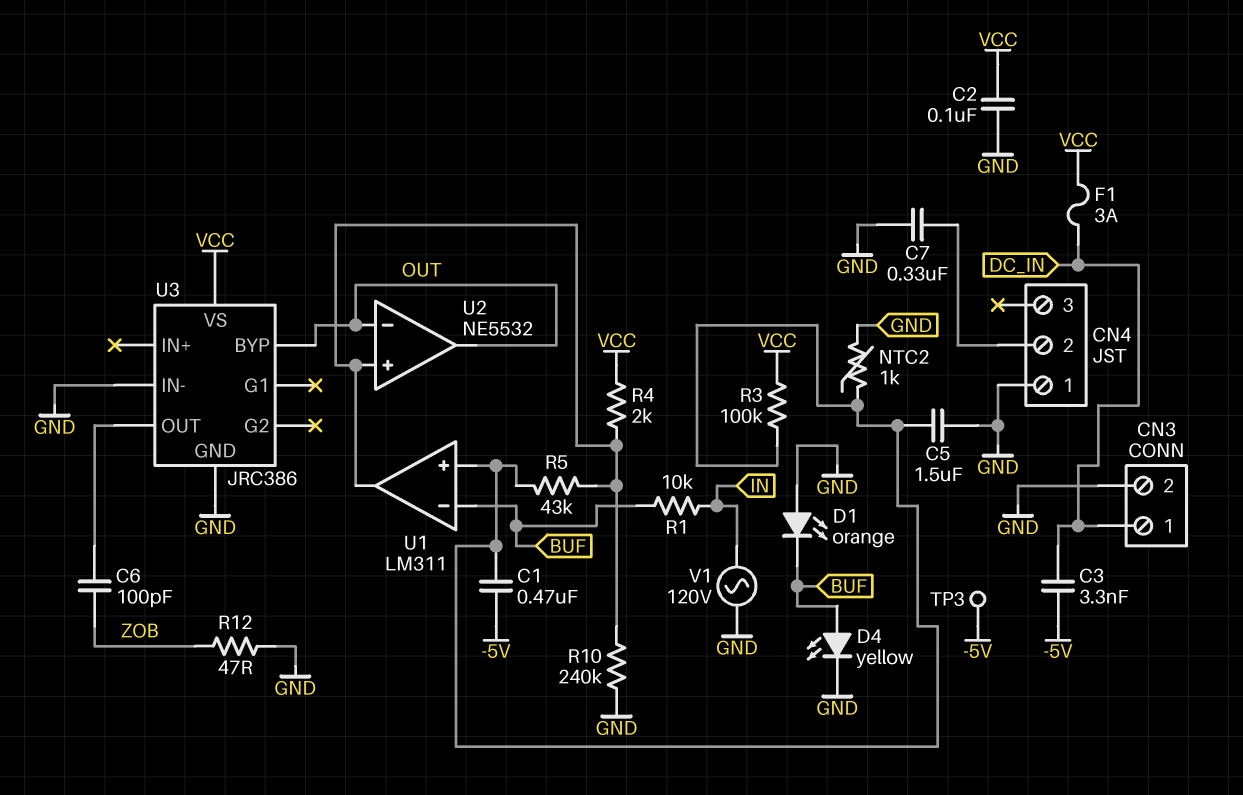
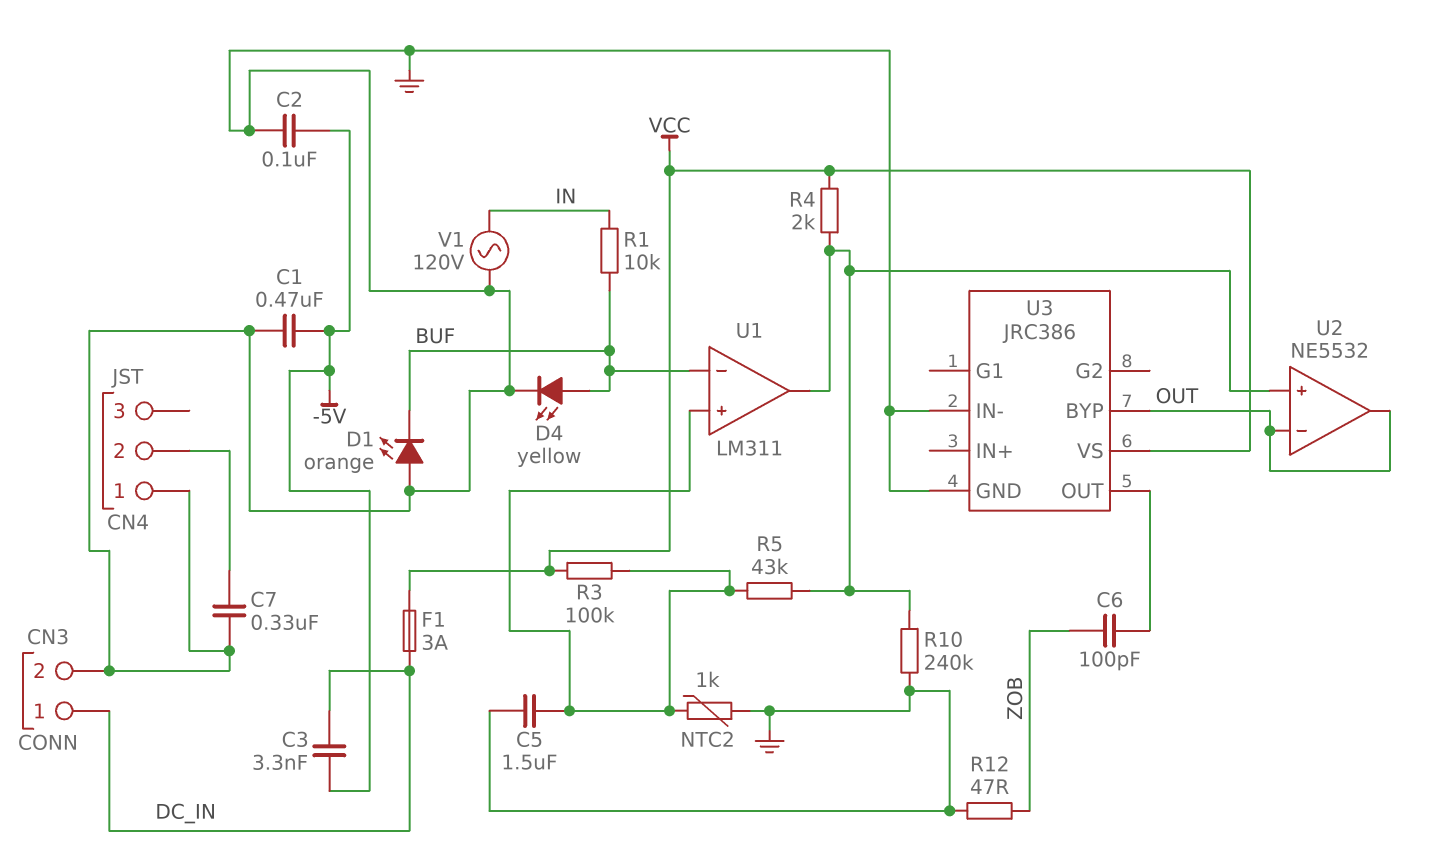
C1: 470nF (-5V, U1/in+) -> 470nF (-5V, GND)
C2: 100nF (GND, VCC) -> 100nF (-5V, GND)
TP3: test point (-5V) -> none

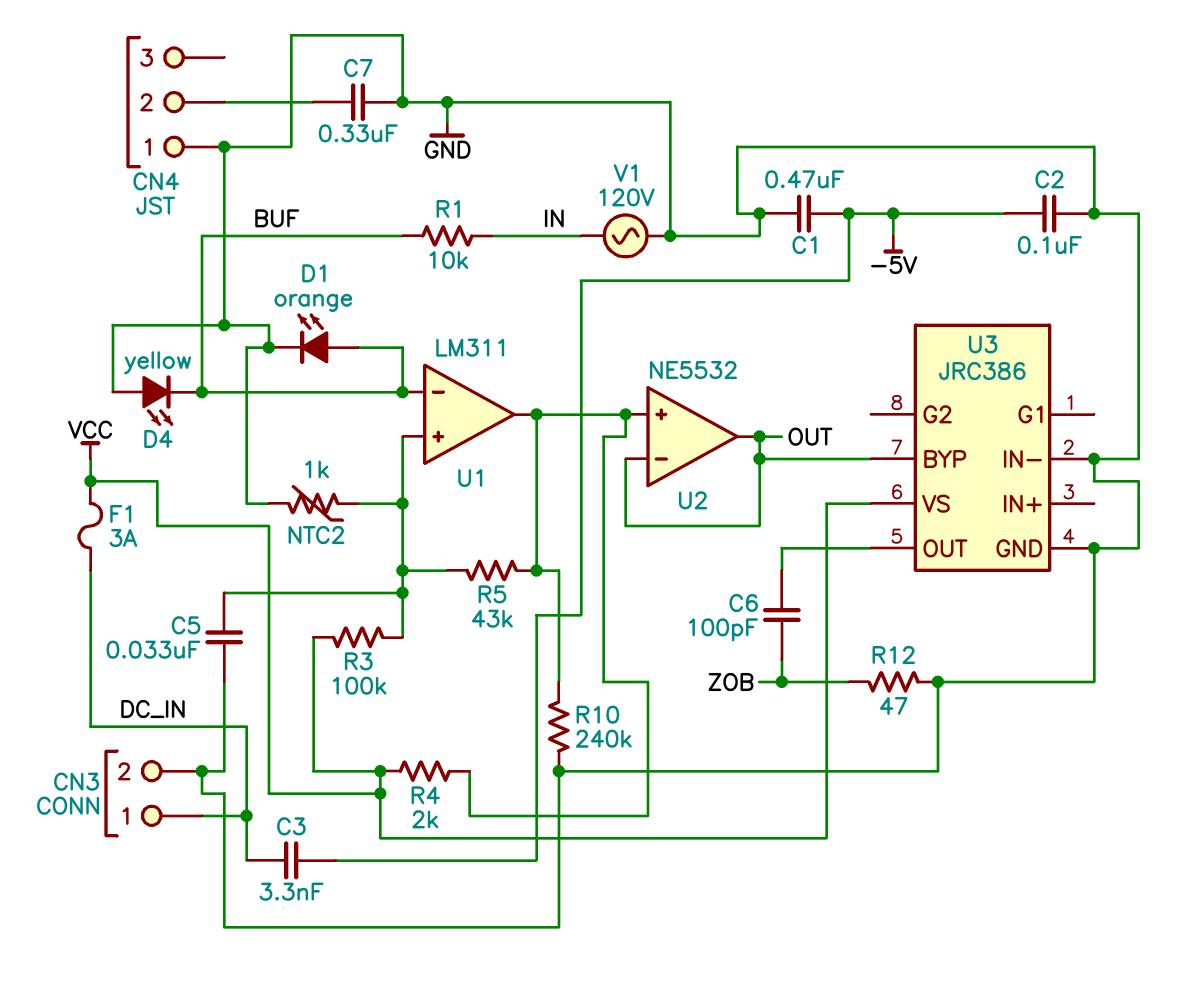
C5: 1.5uF (GND, U1/in+) -> 33nF (GND, U1/in+)
D1: LED orange (A GND, K BUF) -> LED orange (A BUF, K GND)
D4: LED yellow (A BUF, K GND) -> LED yellow (A GND, K BUF)

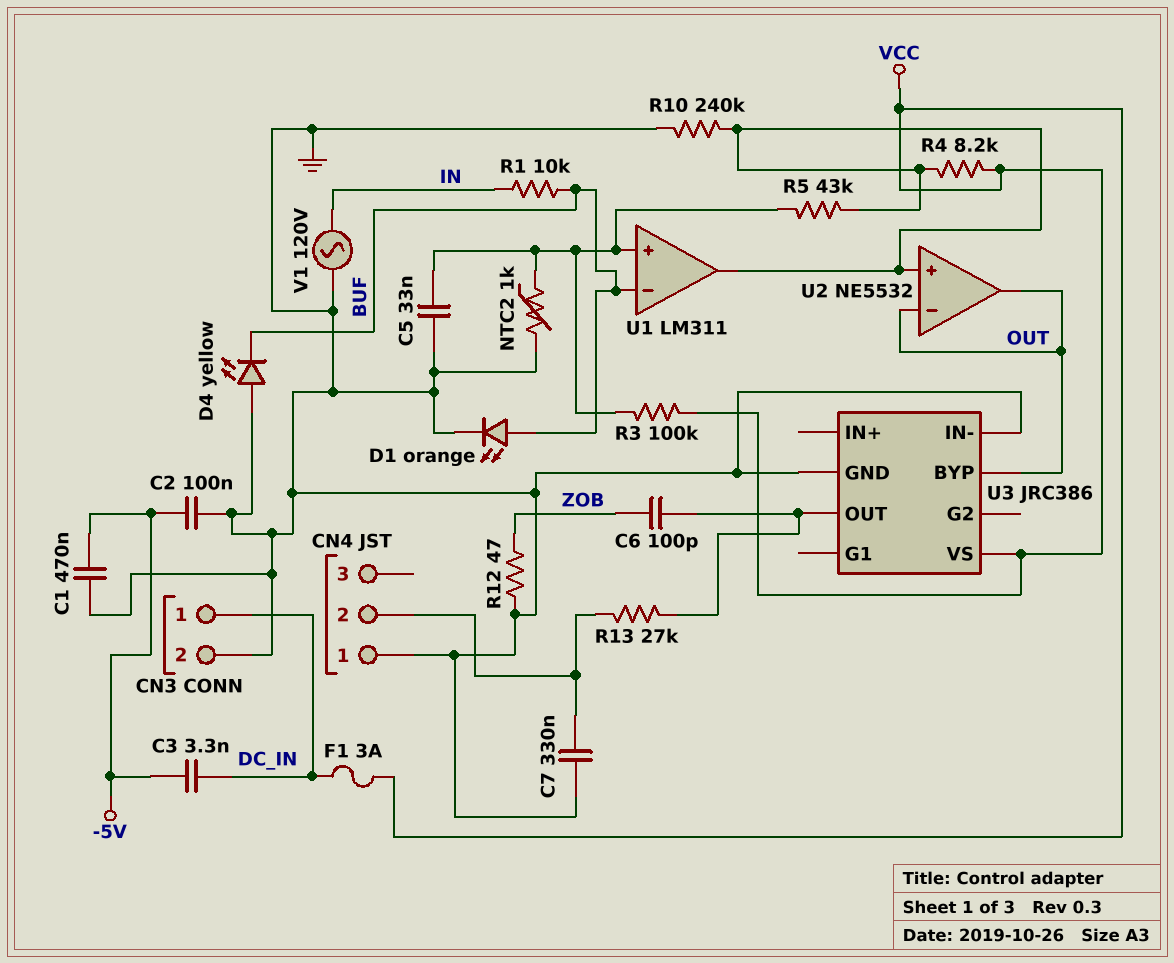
R4: 2k (U1/out, VCC) -> 8.2k (U1/out, VCC)
R13: none -> 27k (CN4/2, U3/OUT)

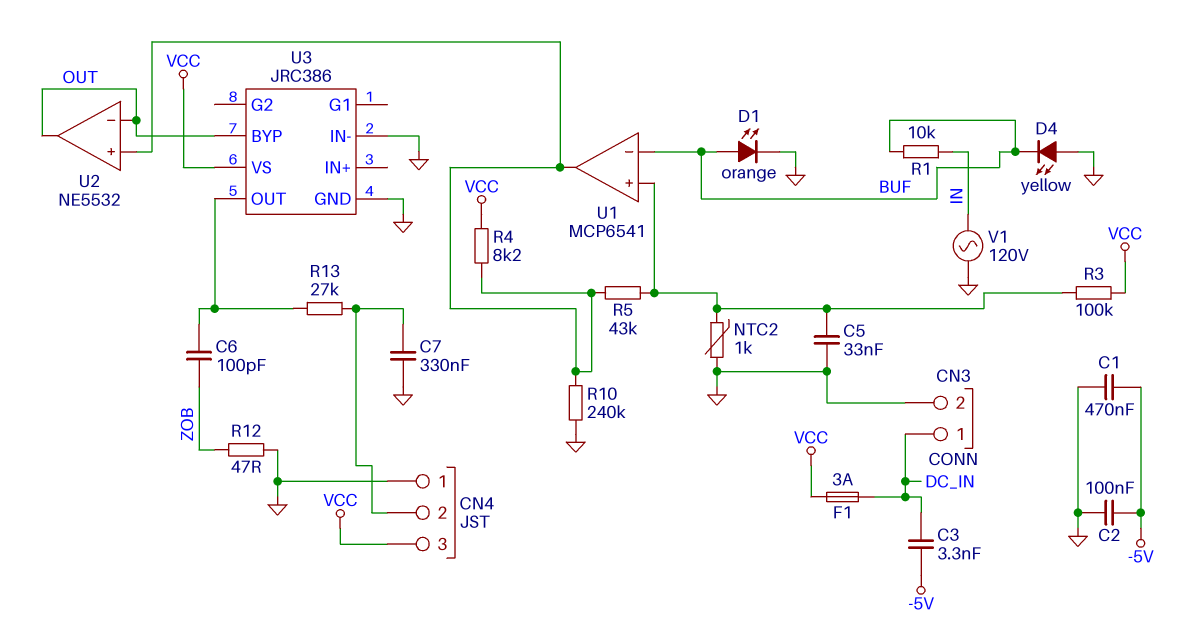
CN4 pin 3: none -> VCC
U1: LM311 -> MCP6541

